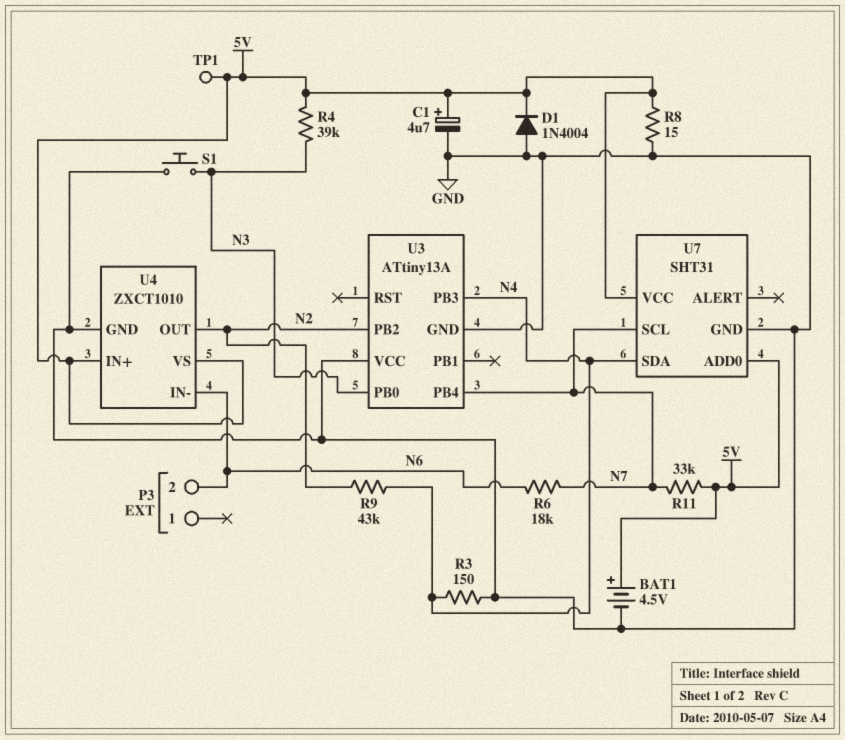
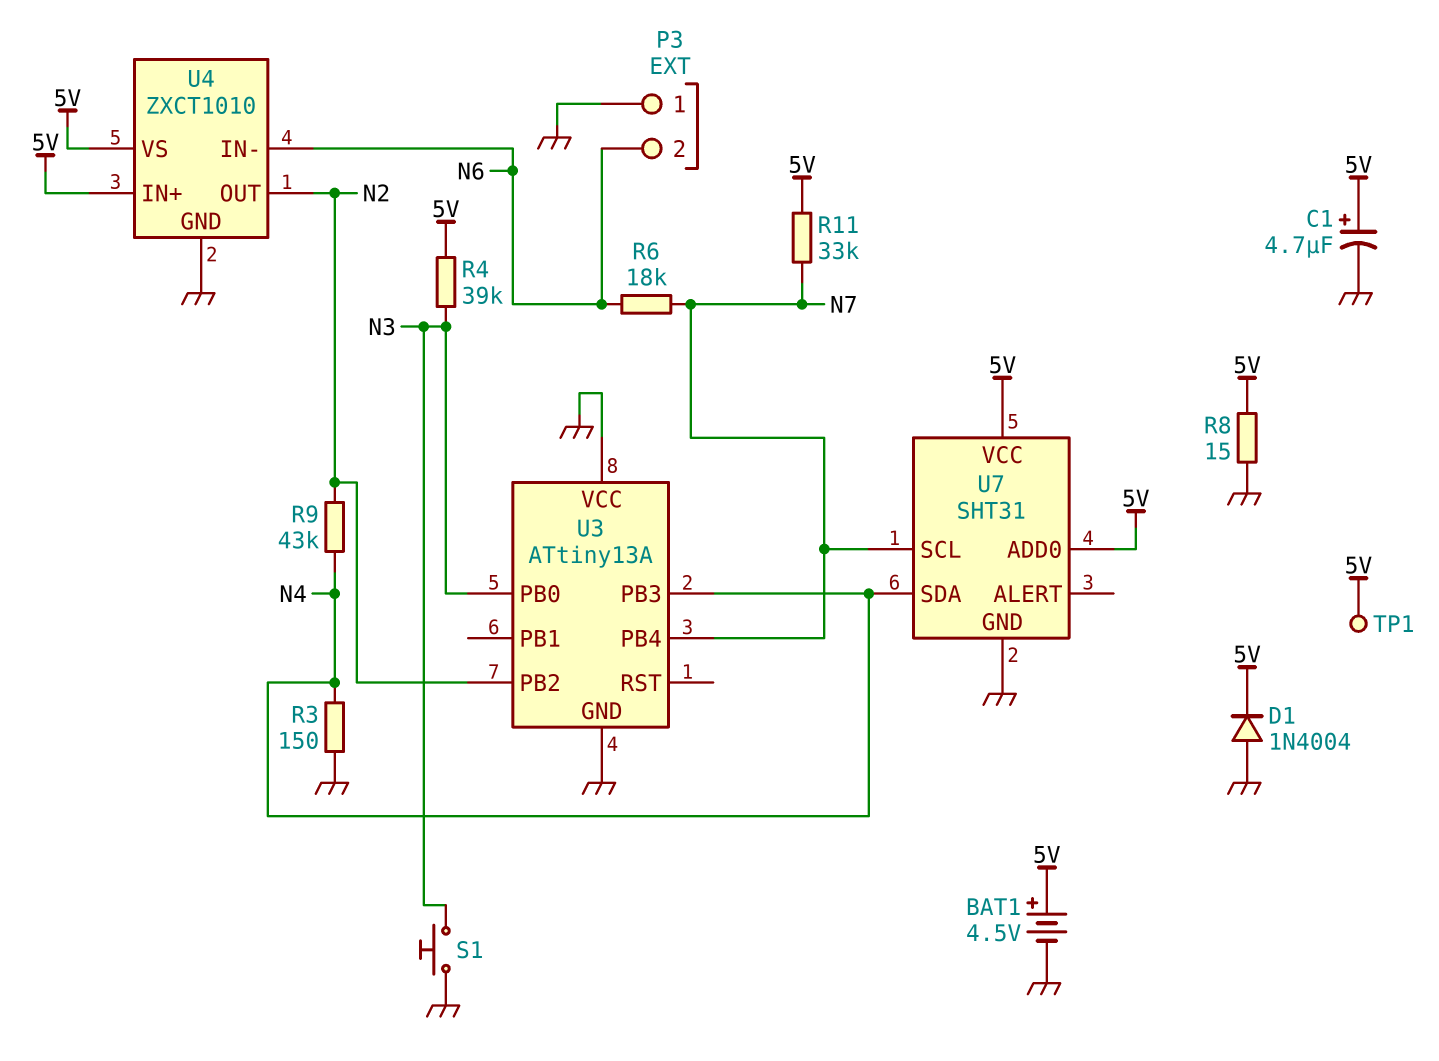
P3 pin 1: none -> GND

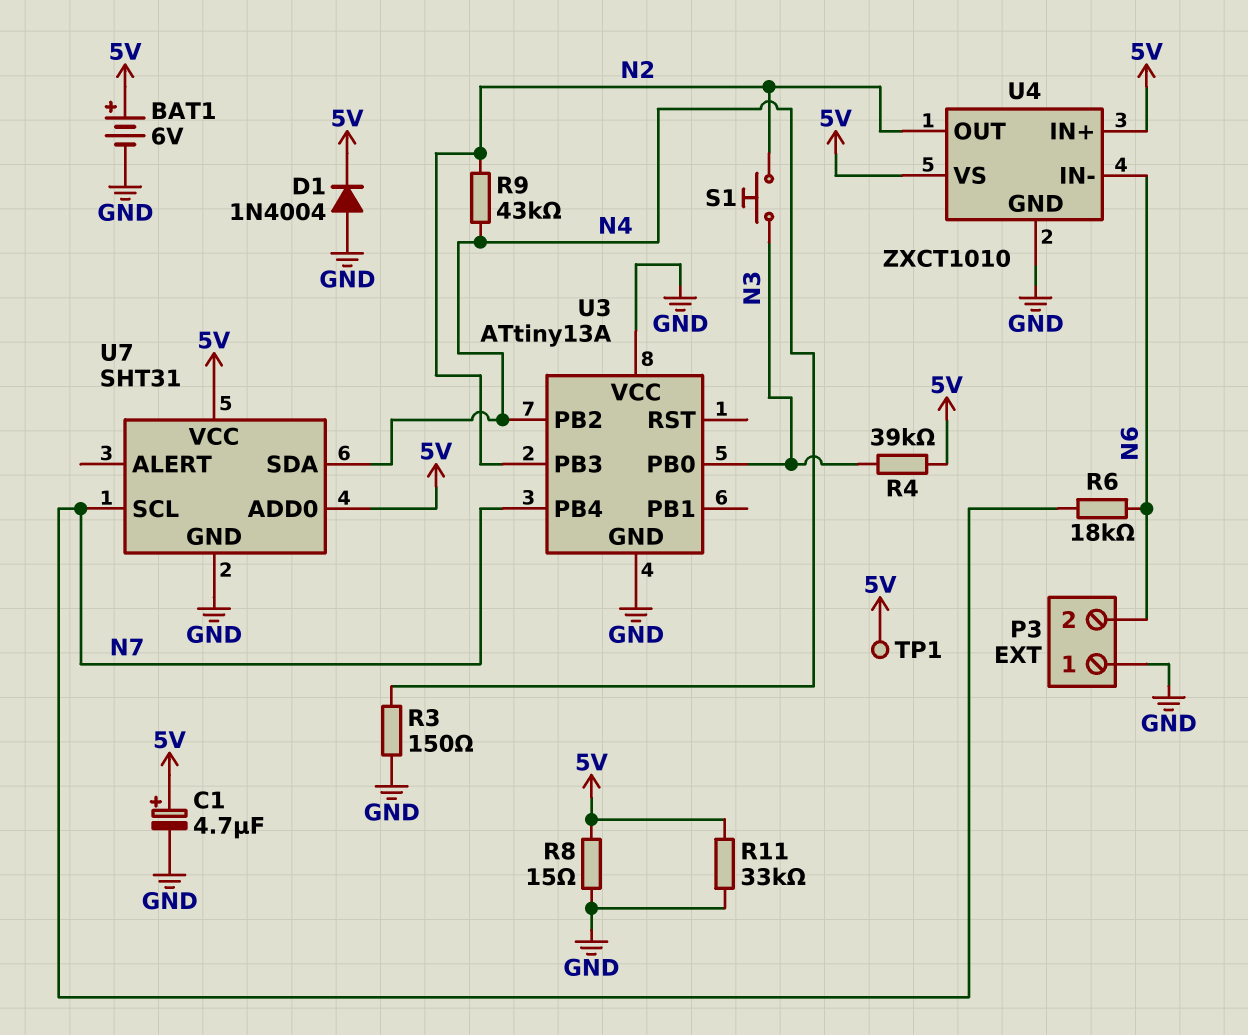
BAT1: 4.5V (plus 5V, minus GND) -> 6V (plus 5V, minus GND)
R11: 33k (5V, N7) -> 33k (5V, GND)
S1: button (GND, N3) -> button (N2, N3)
U3 pin PB2: N2 -> N4
U3 pin PB3: N4 -> N2

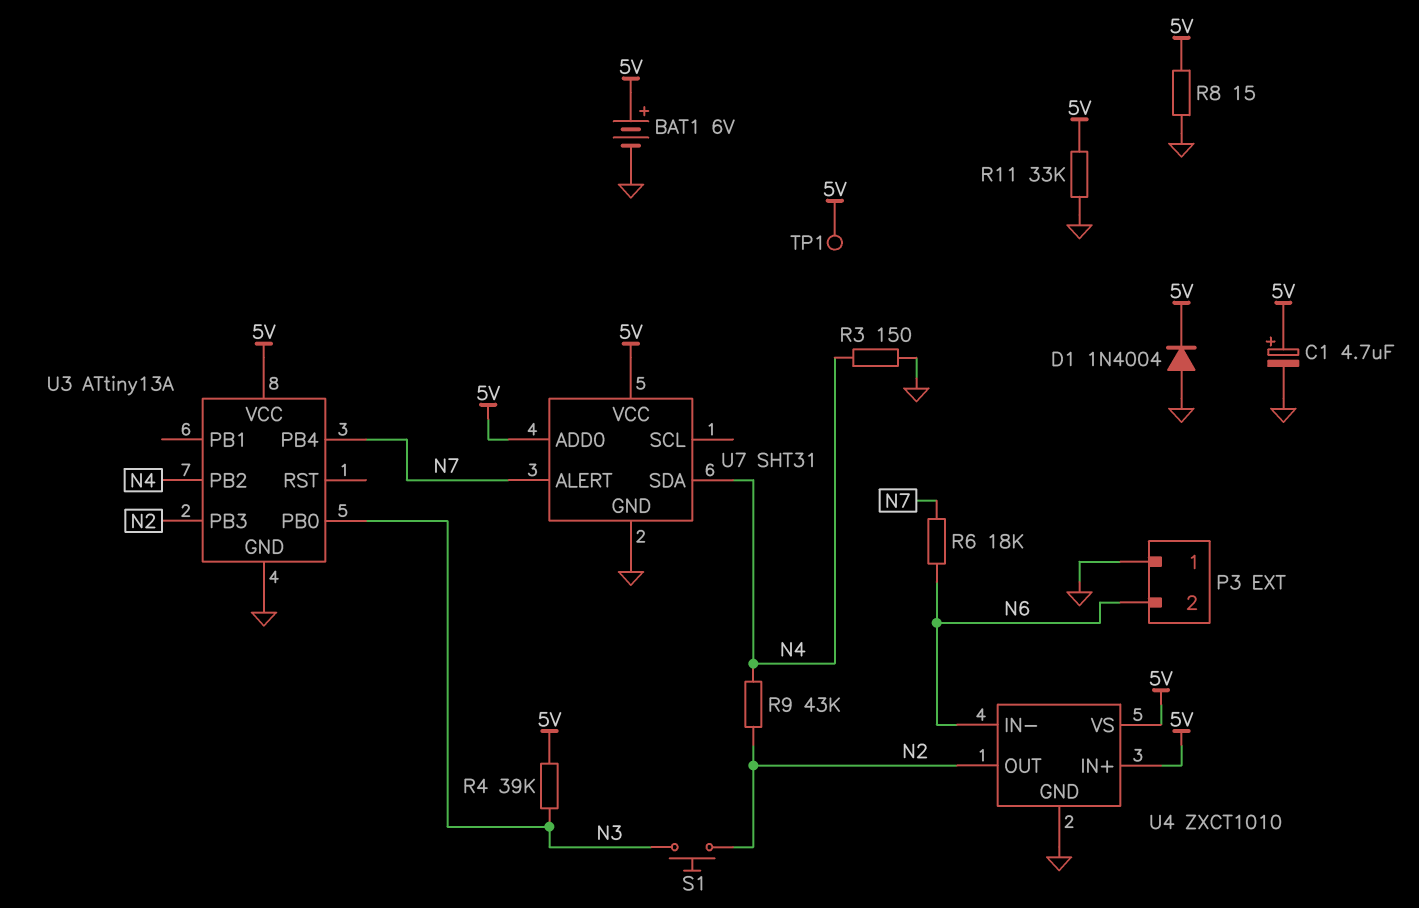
U3 pin VCC: GND -> 5V
U7 pin ALERT: none -> N7
U7 pin SCL: N7 -> none

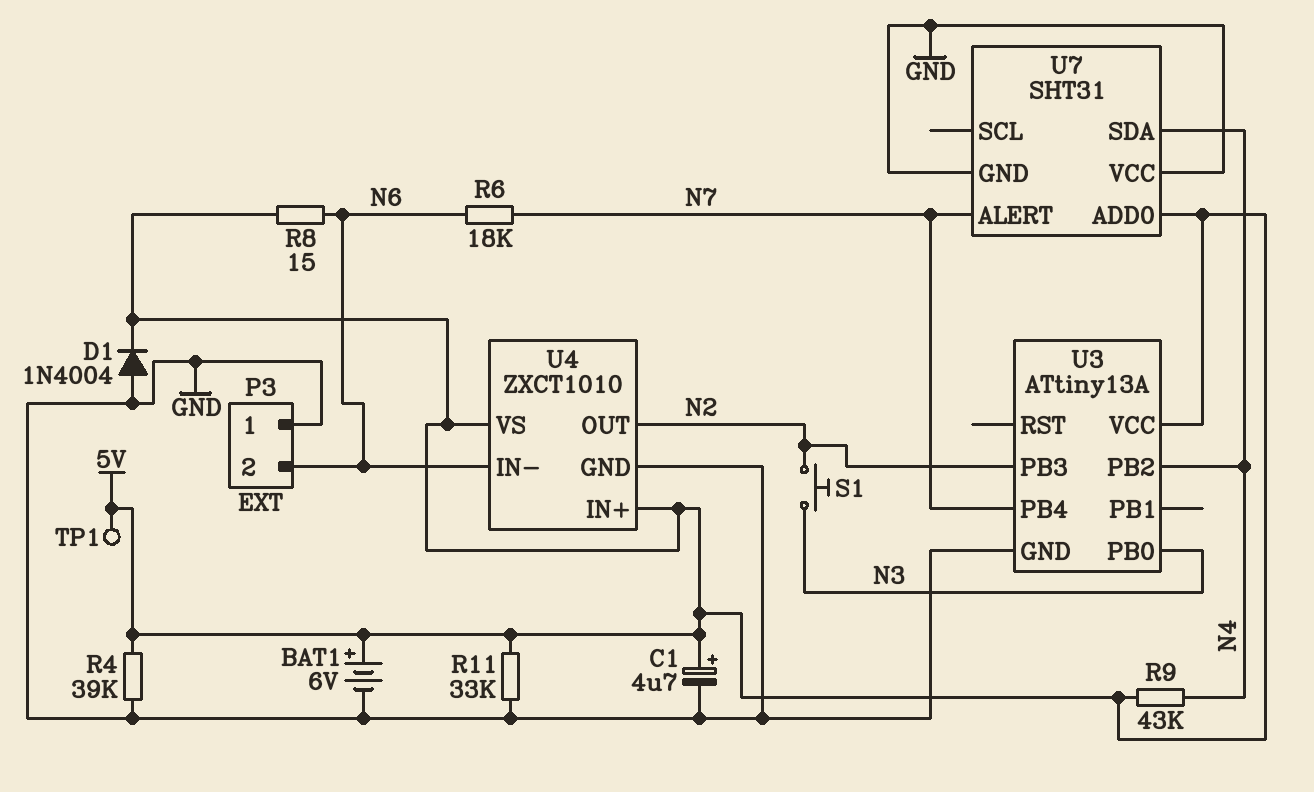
R3: 150 (GND, N4) -> none
R4: 39k (5V, N3) -> 39k (5V, GND)
R8: 15 (5V, GND) -> 15 (5V, N6)
R9: 43k (N2, N4) -> 43k (5V, N4)
U7 pin VCC: 5V -> GND

